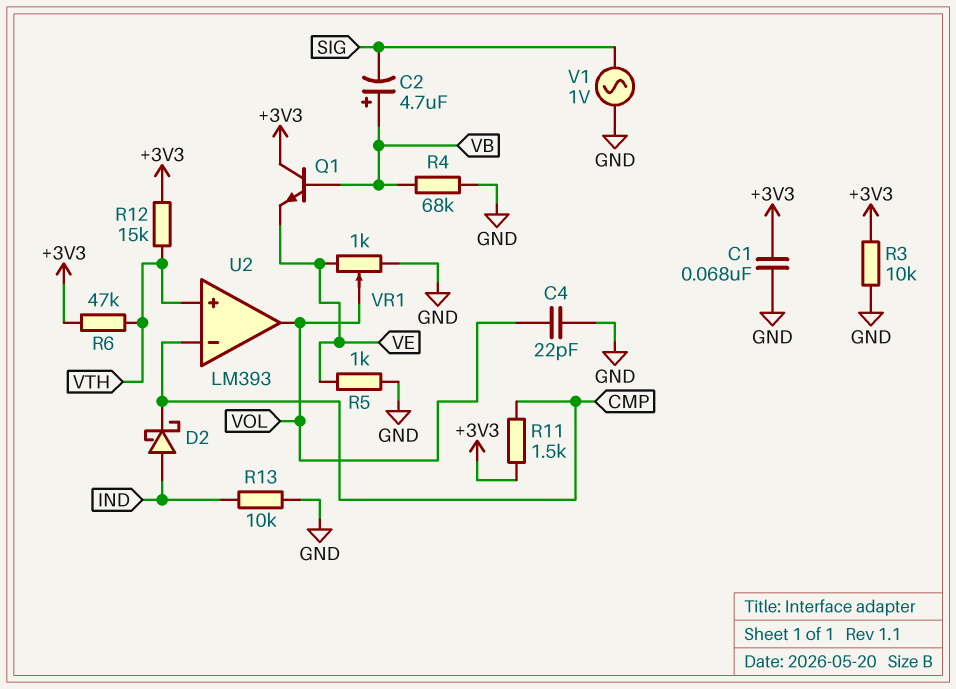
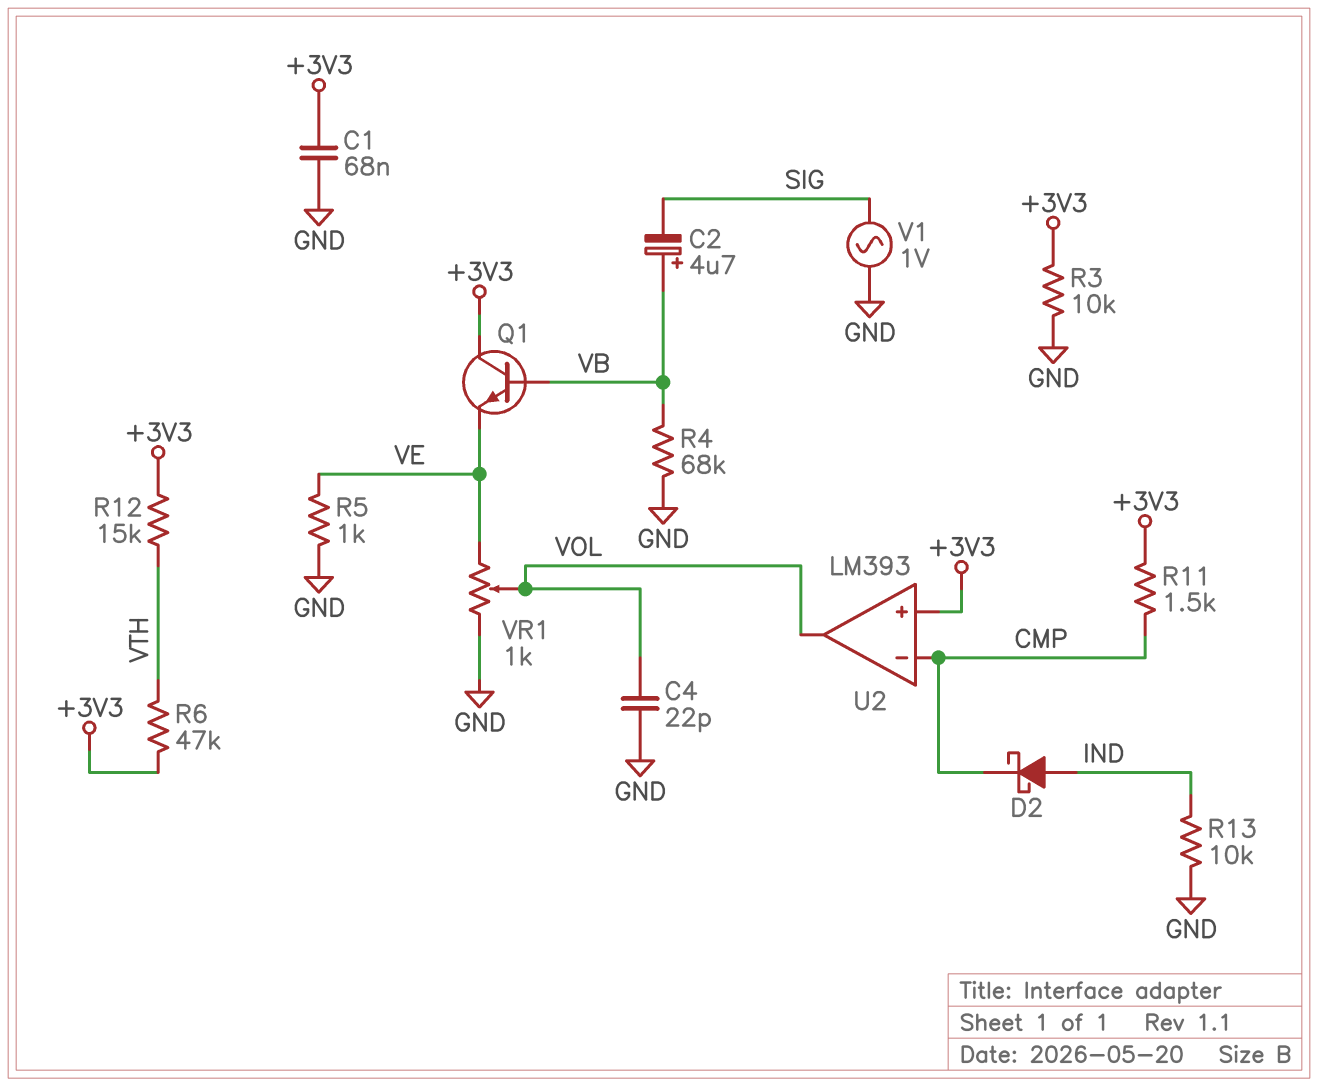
U2 pin in+: VTH -> +3V3

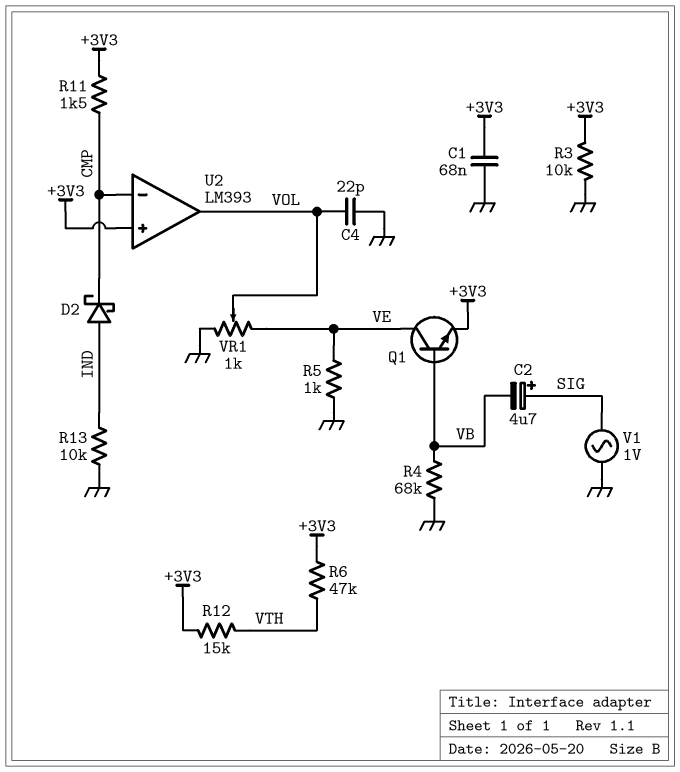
C2: 4.7uF (plus VB, minus SIG) -> 4.7uF (plus SIG, minus VB)
Q1: NPN (B VB, C +3V3, E VE) -> NPN (B VB, C VE, E +3V3)

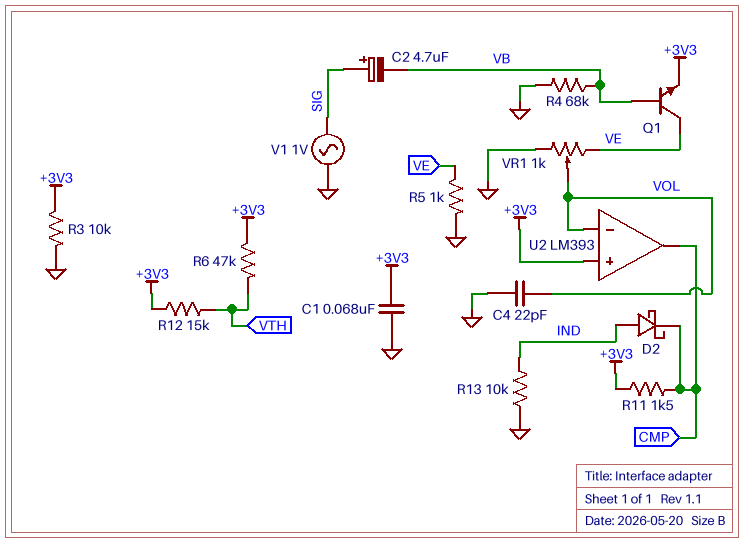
U2 pin in-: CMP -> VOL
U2 pin out: VOL -> CMP

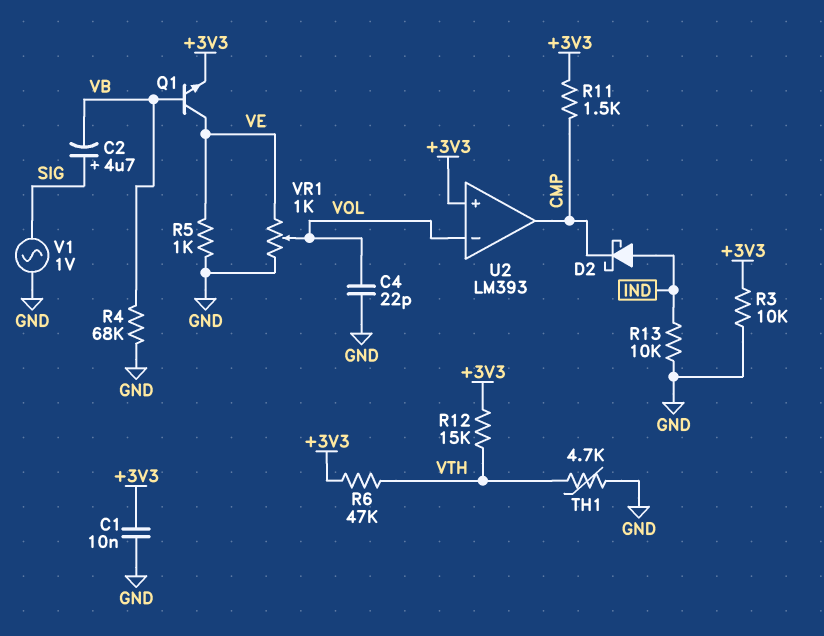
C1: 68nF (+3V3, GND) -> 10nF (+3V3, GND)
TH1: none -> 4.7k (GND, VTH)

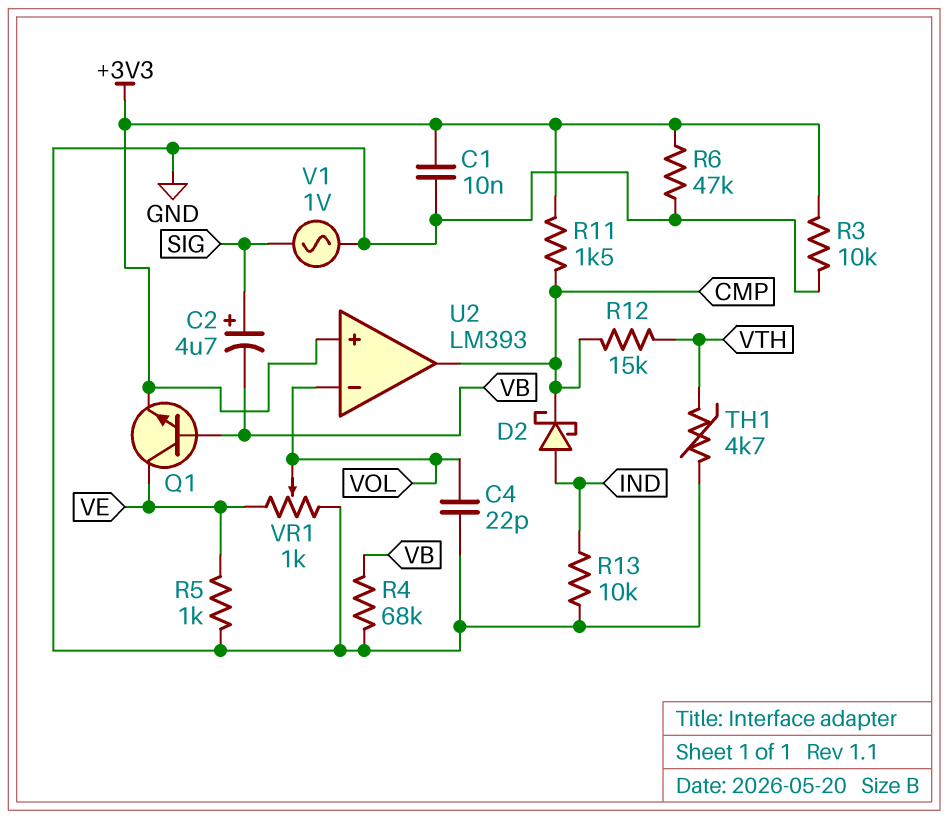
R6: 47k (+3V3, VTH) -> 47k (+3V3, GND)
R12: 15k (+3V3, VTH) -> 15k (CMP, VTH)

